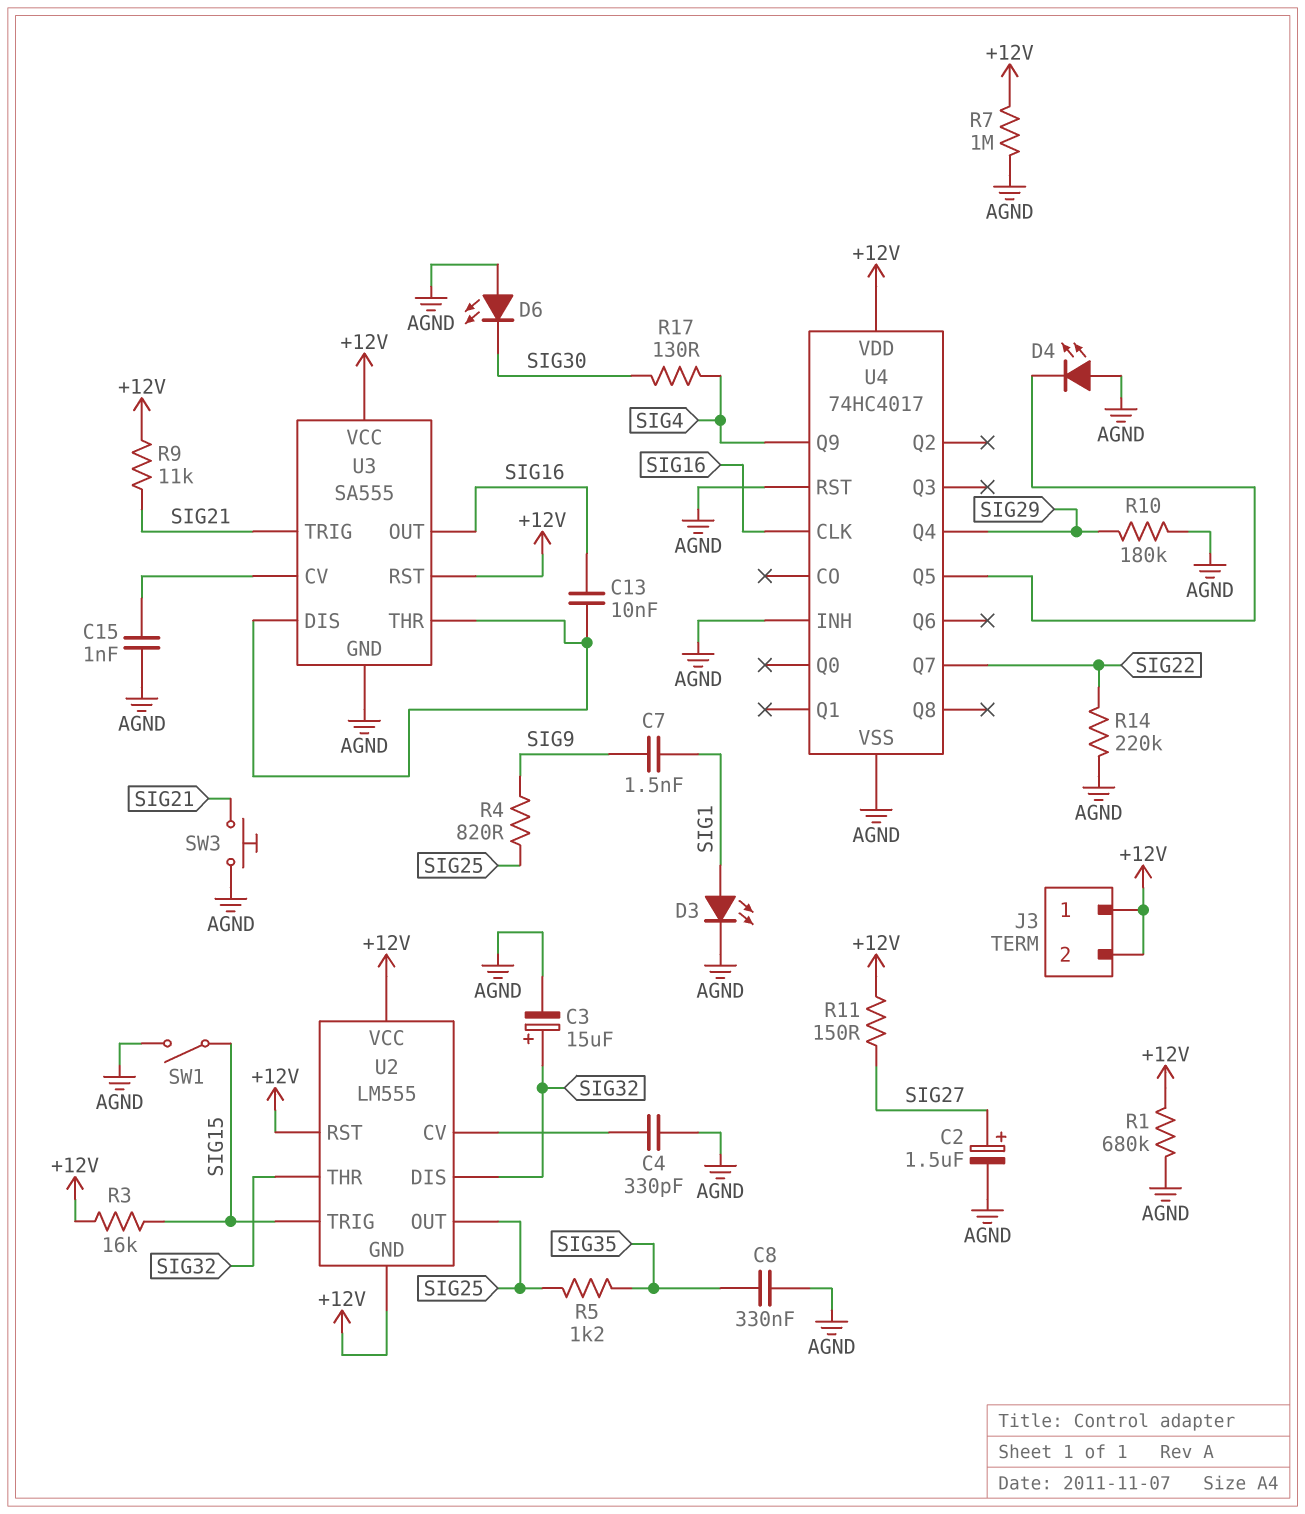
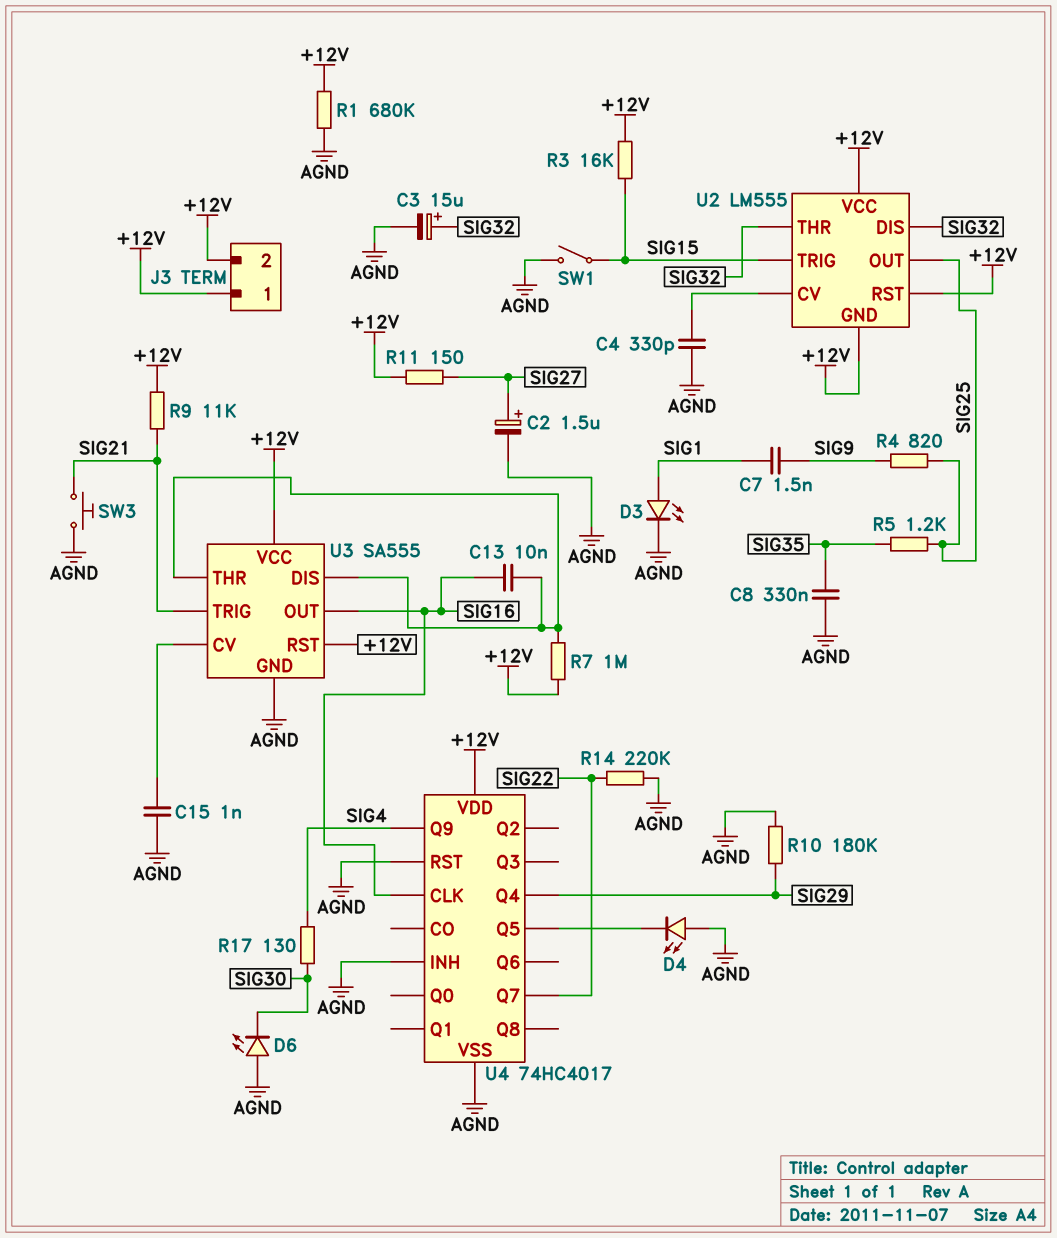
R7: 1M (+12V, AGND) -> 1M (+12V, U3/DIS)

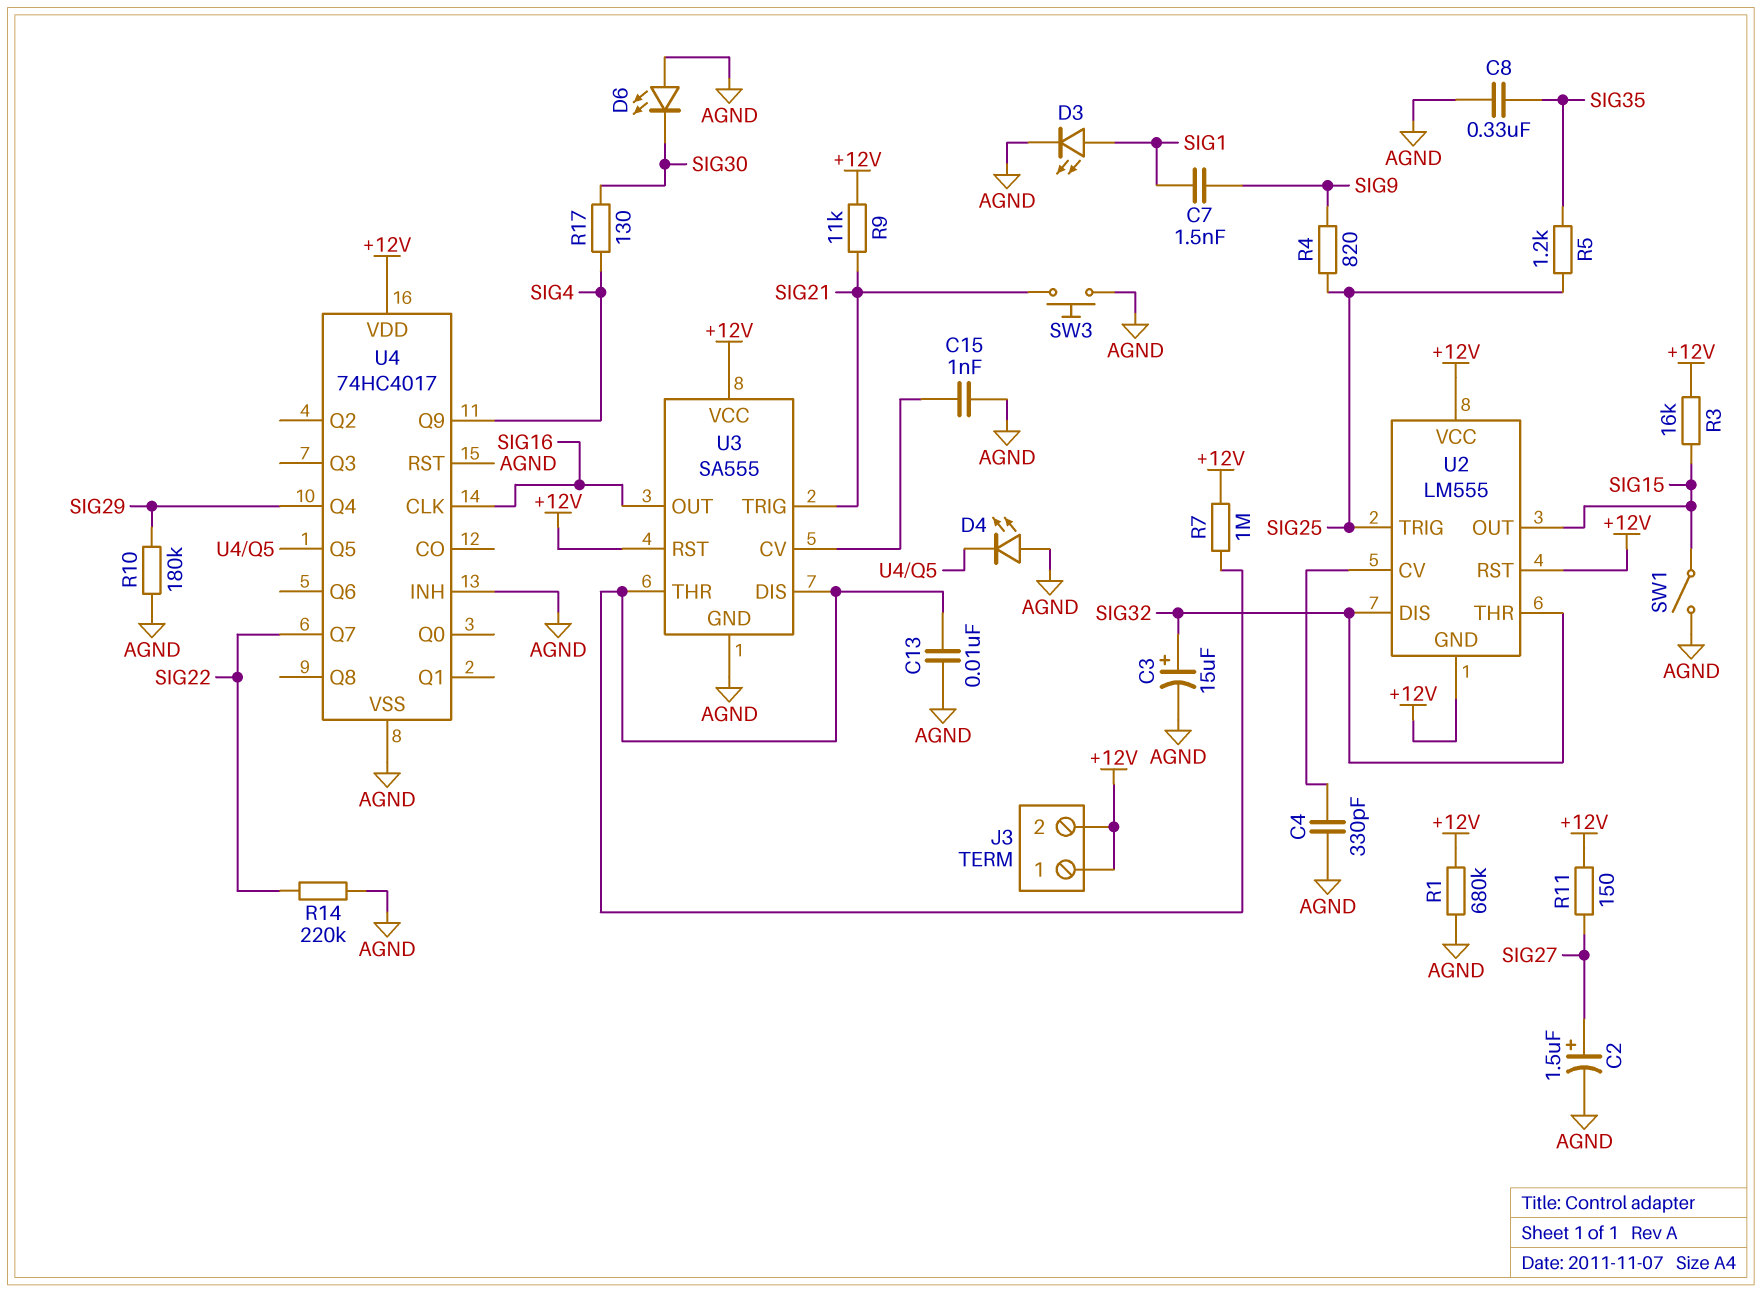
C13: 10nF (SIG16, U3/DIS) -> 10nF (AGND, U3/DIS)
U2 pin OUT: SIG25 -> SIG15
U2 pin TRIG: SIG15 -> SIG25

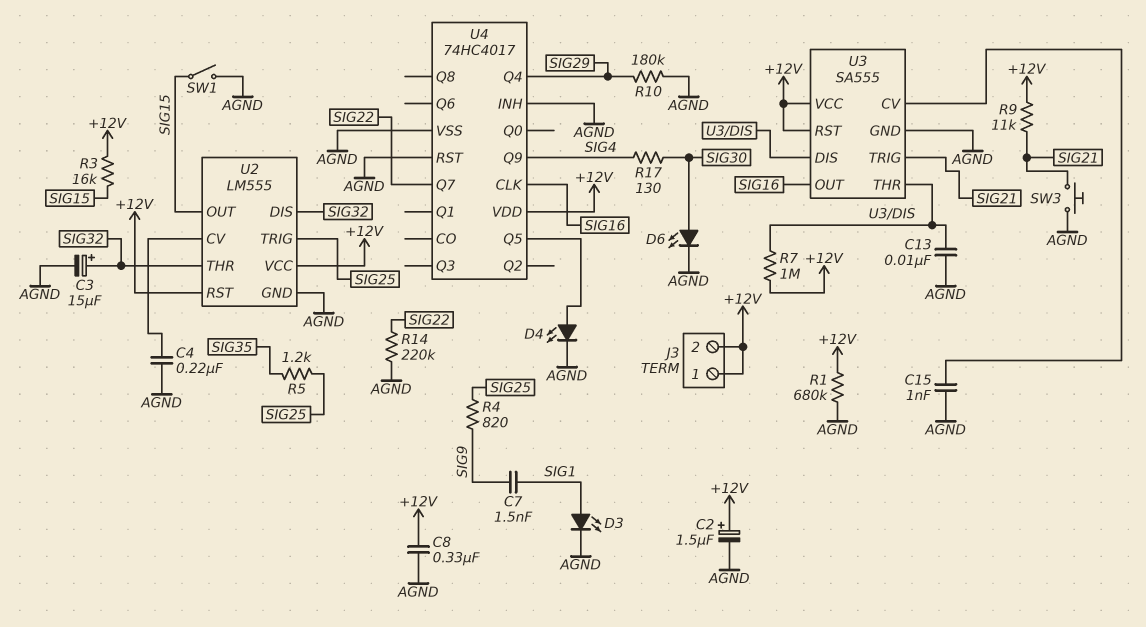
C2: 1.5uF (plus SIG27, minus AGND) -> 1.5uF (plus +12V, minus AGND)
C4: 330pF (AGND, U2/CV) -> 220nF (AGND, U2/CV)
C8: 330nF (AGND, SIG35) -> 330nF (+12V, AGND)
D4: LED (A AGND, K U4/Q5) -> LED (A U4/Q5, K AGND)
D6: LED (A AGND, K SIG30) -> LED (A SIG30, K AGND)
R11: 150 (+12V, SIG27) -> none
U2 pin GND: +12V -> AGND

